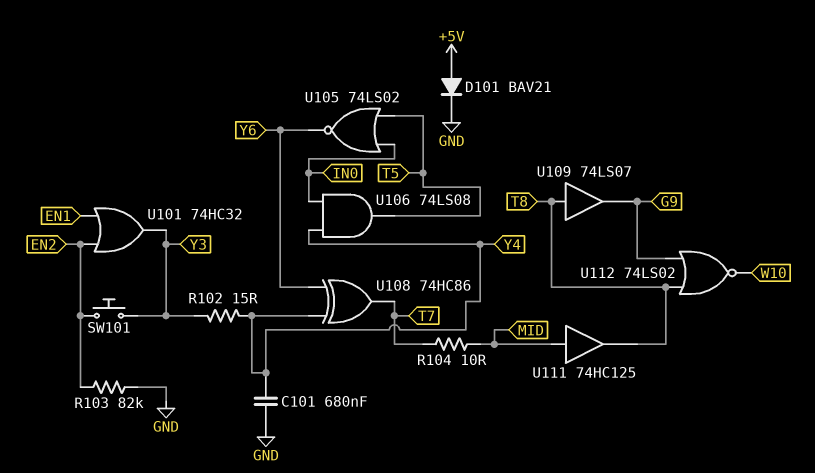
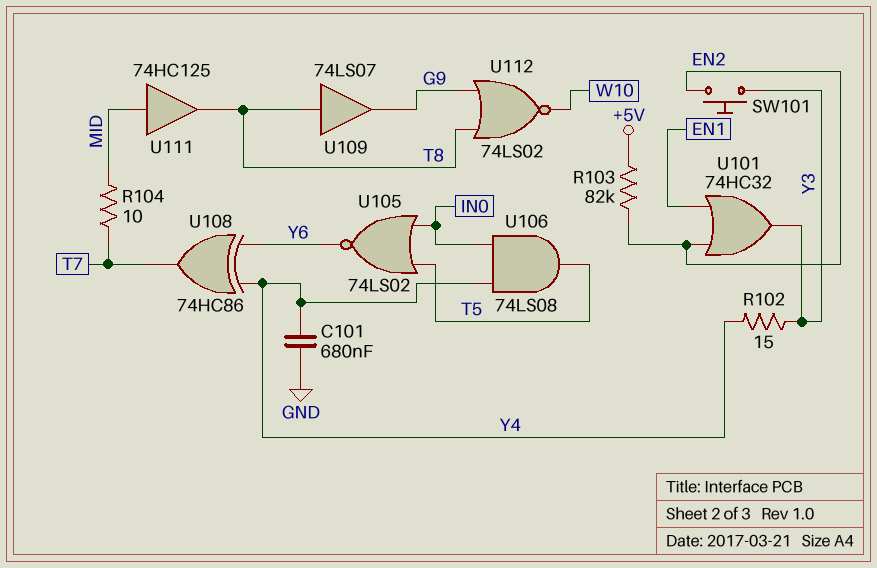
D101: diode BAV21 (A +5V, K GND) -> none
R103: 82k (EN2, GND) -> 82k (+5V, EN2)

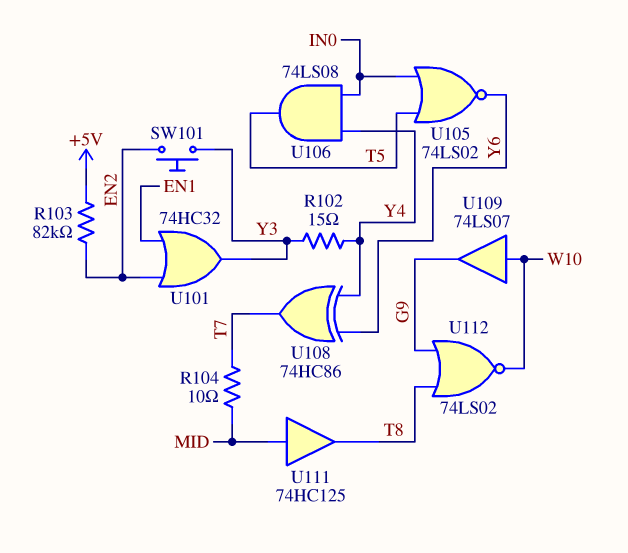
C101: 680nF (GND, Y4) -> none
U109: buffer 74LS07 (in T8, out G9) -> buffer 74LS07 (in W10, out G9)

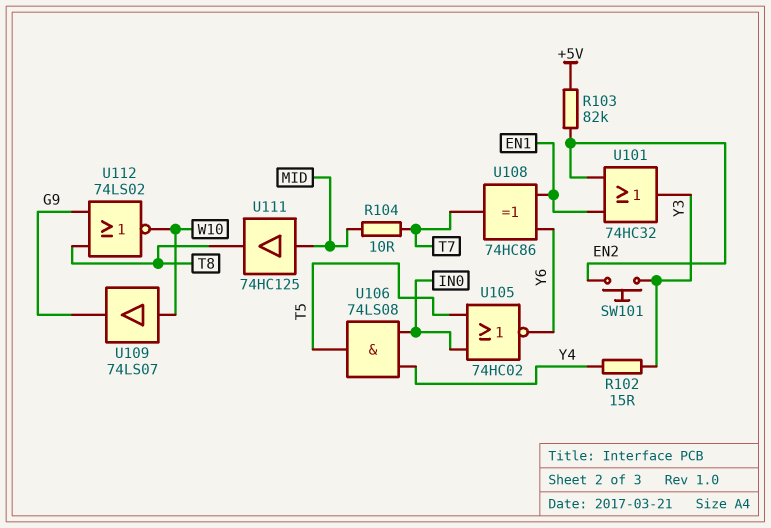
U105: NOR 74LS02 (in IN0, in T5, out Y6) -> NOR 74HC02 (in IN0, in T5, out Y6)
U108: XOR 74HC86 (in Y4, in Y6, out T7) -> XOR 74HC86 (in EN1, in Y6, out T7)

